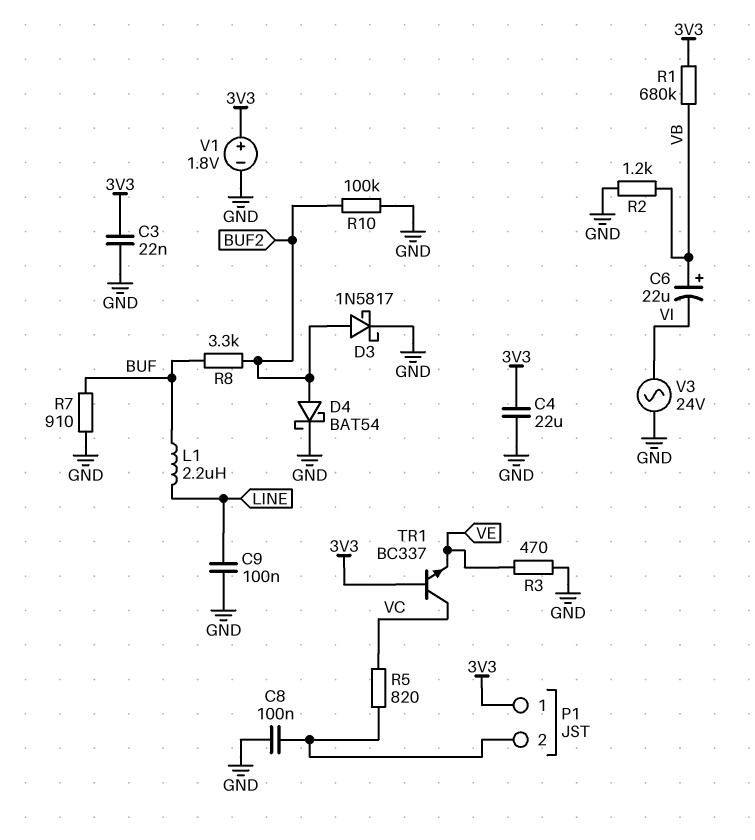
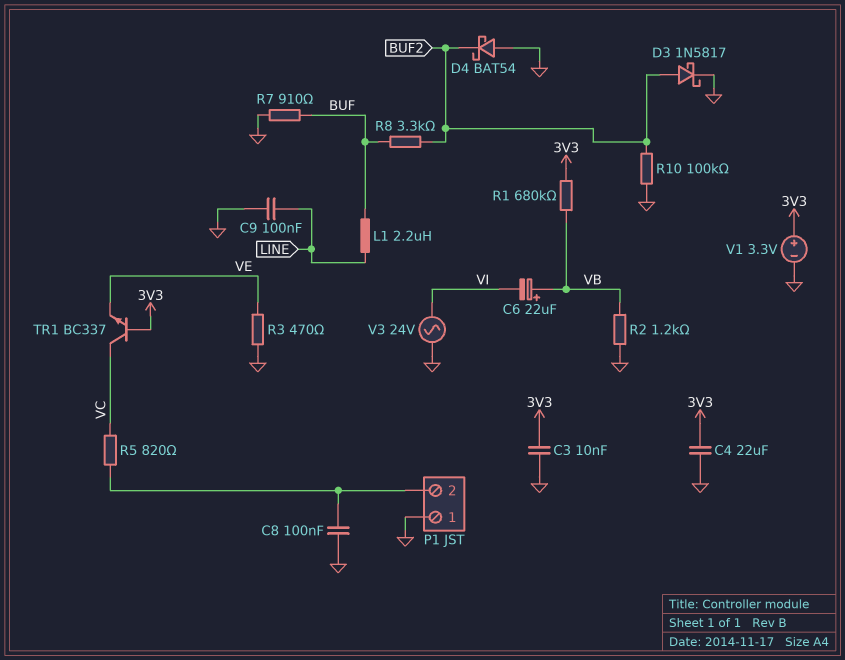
C3: 22nF (3V3, GND) -> 10nF (3V3, GND)
D4: schottky BAT54 (A BUF2, K GND) -> schottky BAT54 (A GND, K BUF2)
P1 pin 1: 3V3 -> GND
V1: 1.8V (plus 3V3, minus GND) -> 3.3V (plus 3V3, minus GND)

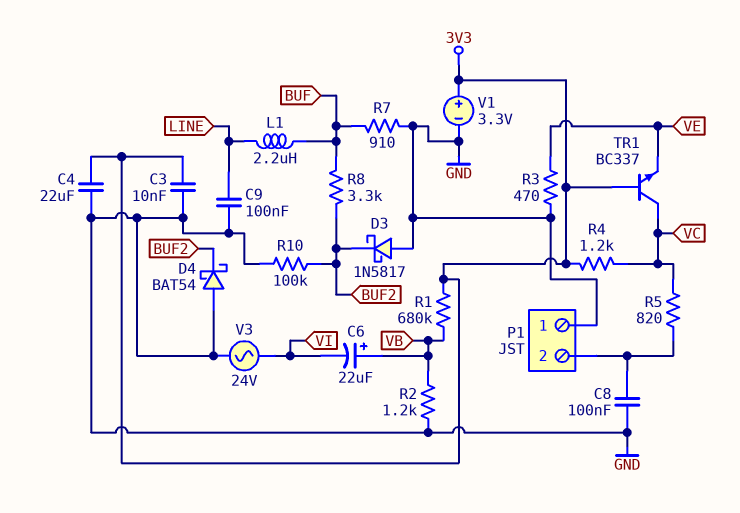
D3: schottky 1N5817 (A BUF2, K GND) -> schottky 1N5817 (A GND, K BUF2)
R4: none -> 1.2k (3V3, VC)

